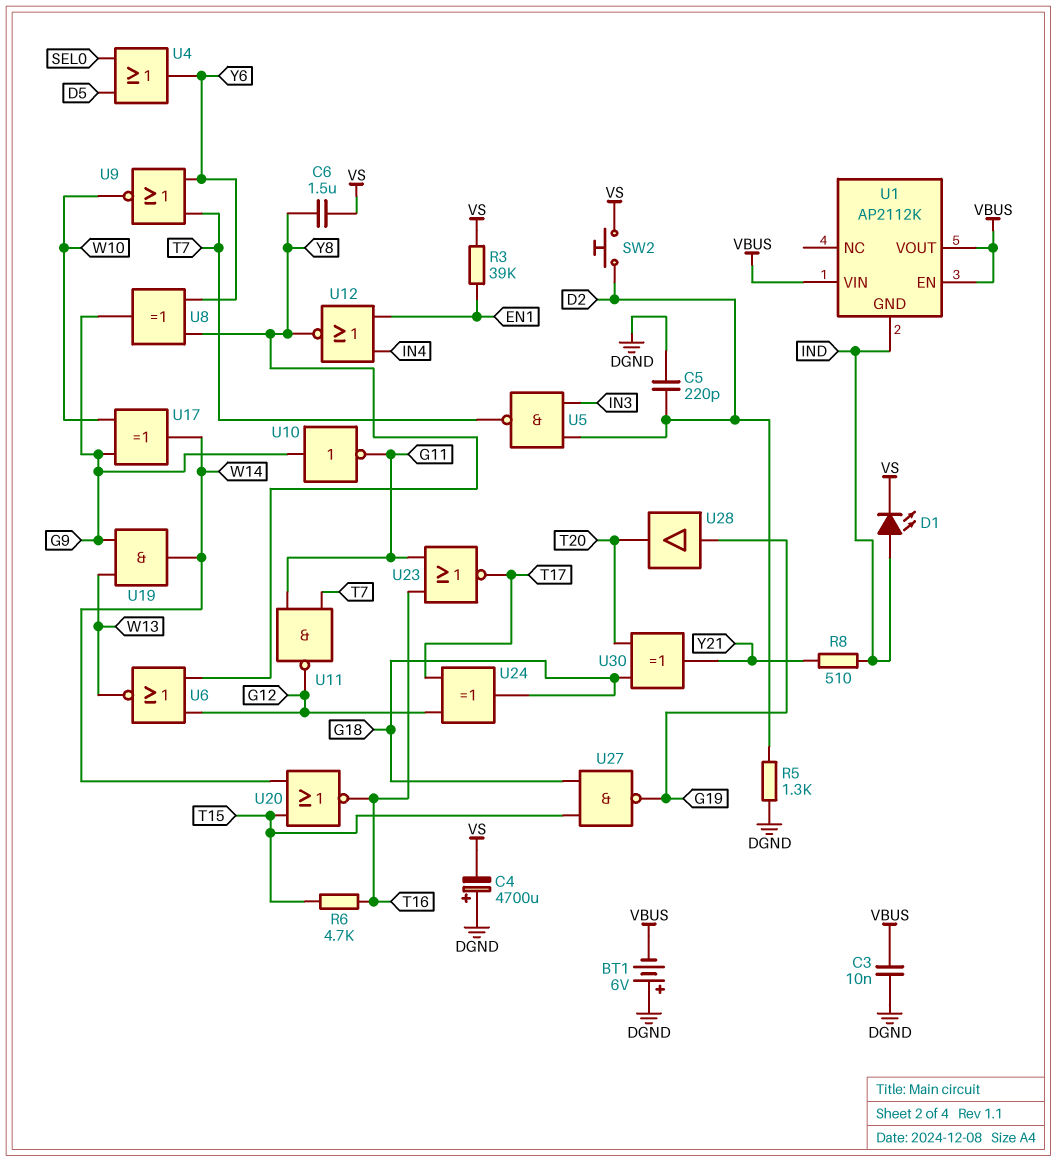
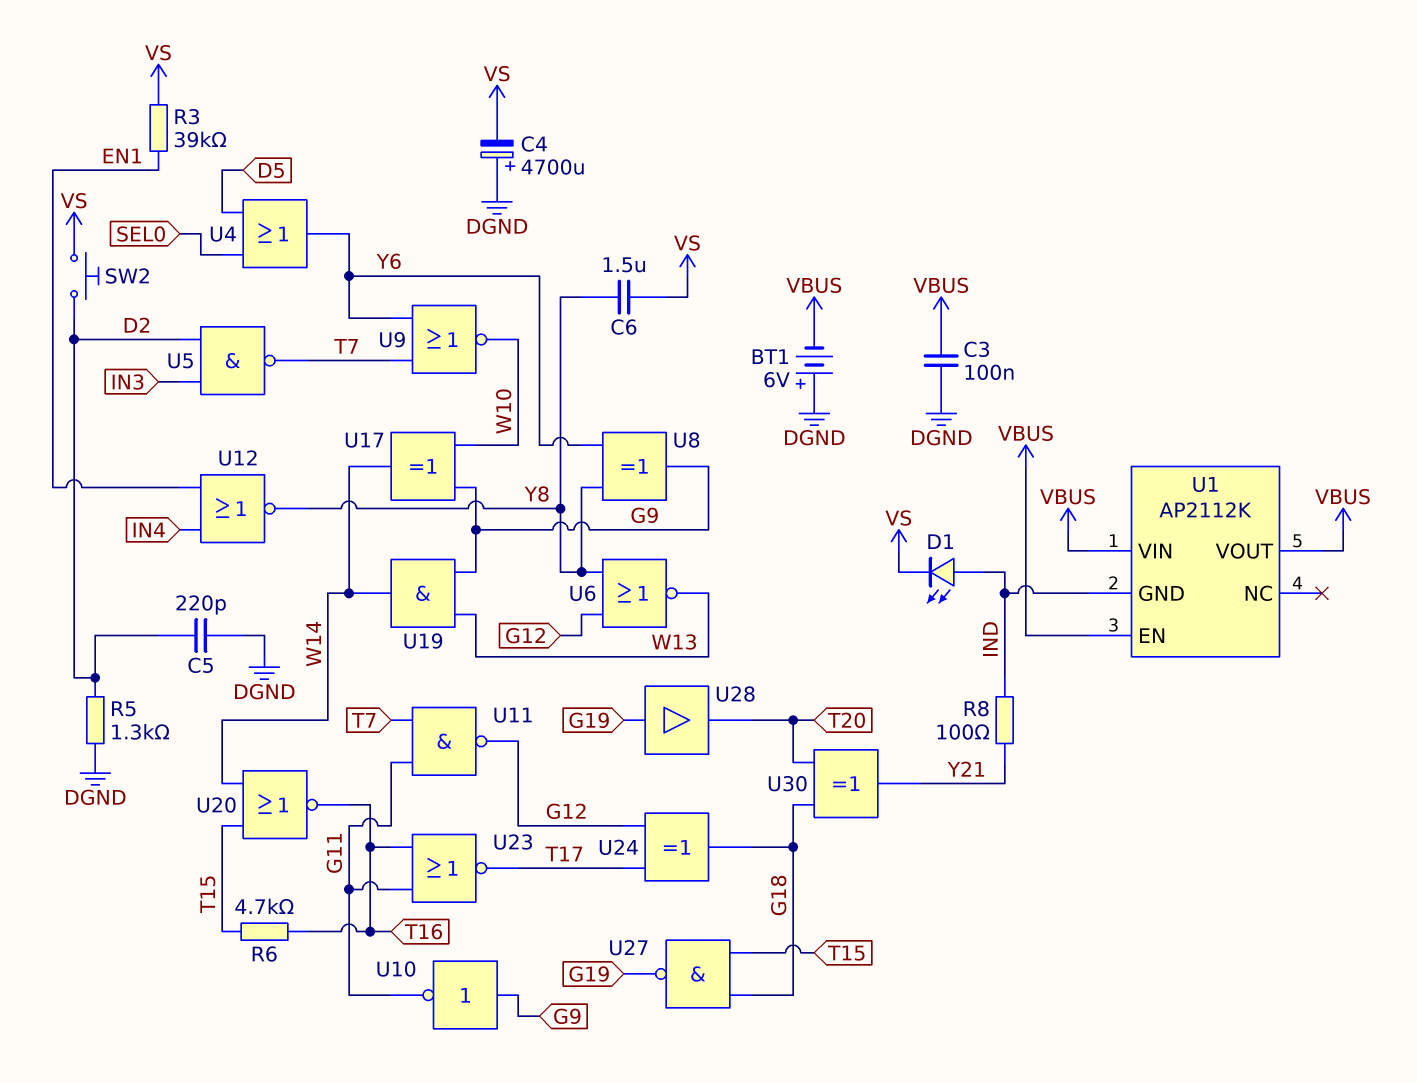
C3: 10nF (DGND, VBUS) -> 100nF (DGND, VBUS)
R8: 510 (IND, Y21) -> 100 (IND, Y21)

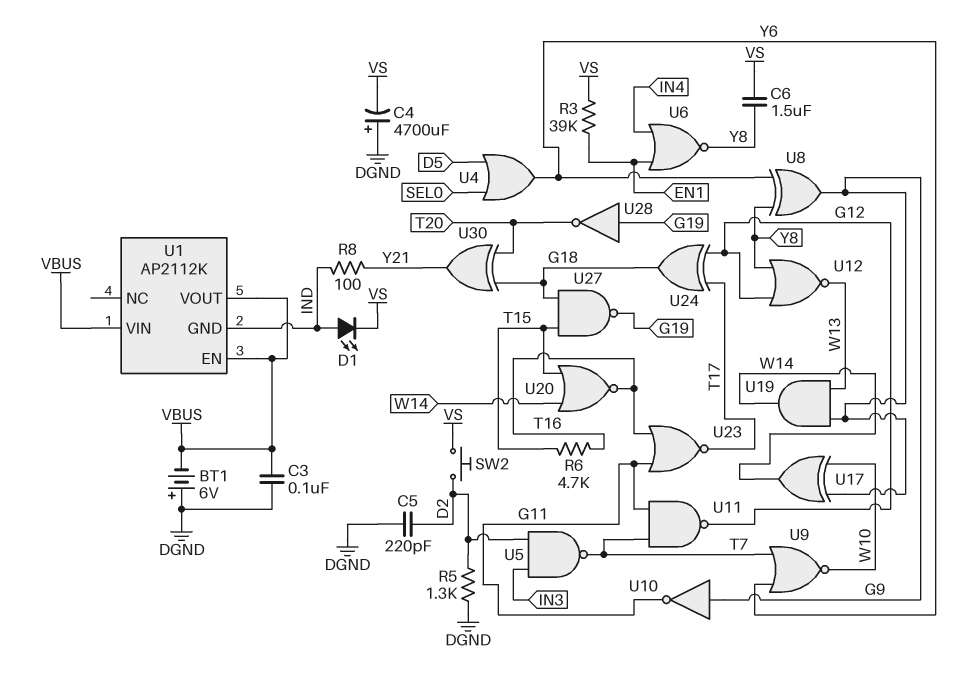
U6: NOR (in G12, in Y8, out W13) -> NOR (in EN1, in IN4, out Y8)
U12: NOR (in EN1, in IN4, out Y8) -> NOR (in G12, in Y8, out W13)
U28: buffer (in G19, out T20) -> NOT (in G19, out T20)

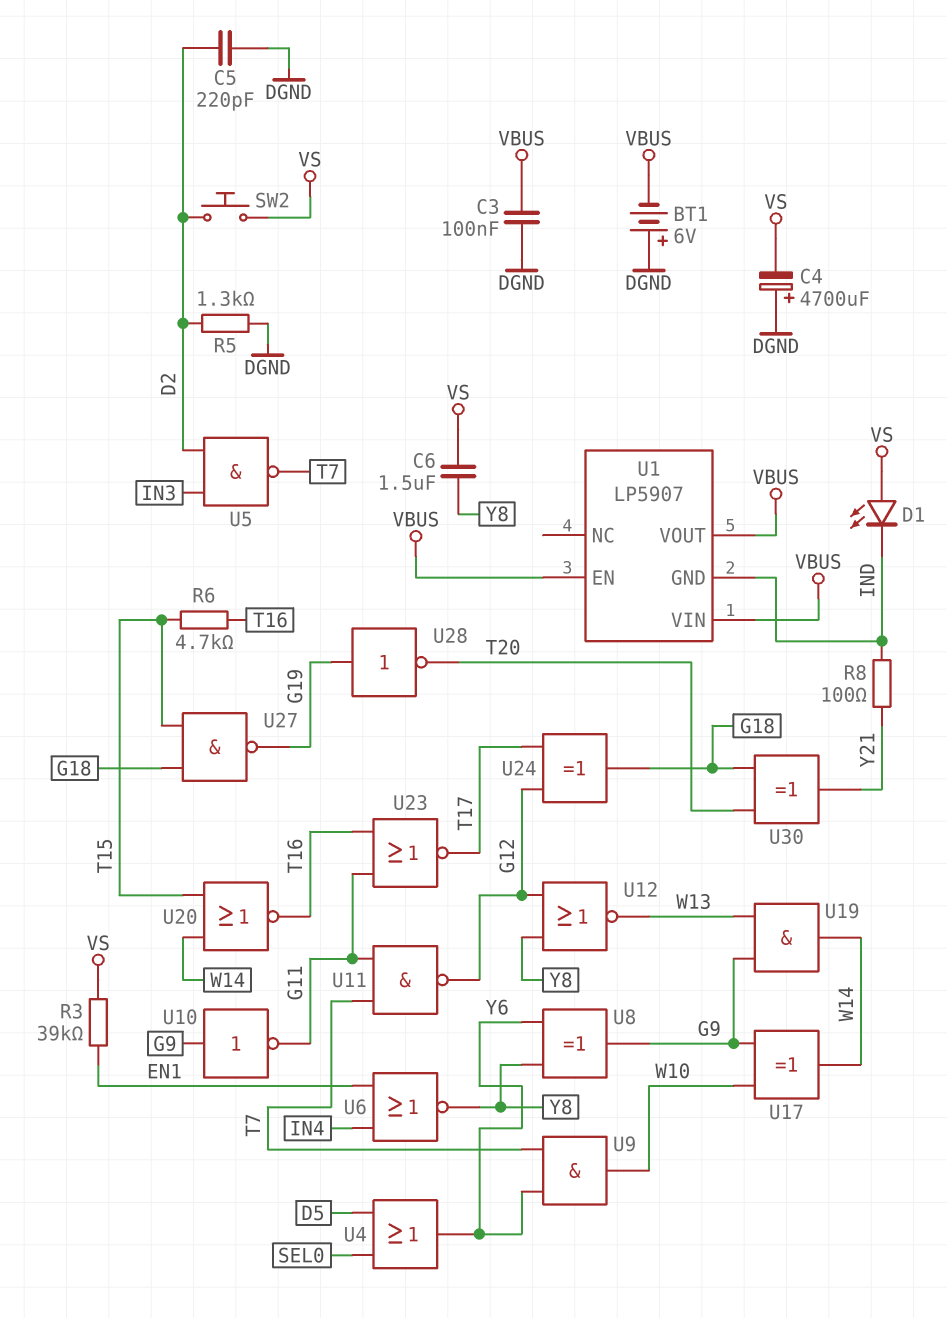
D1: LED (A IND, K VS) -> LED (A VS, K IND)
U1: AP2112K -> LP5907
U9: NOR (in T7, in Y6, out W10) -> AND (in T7, in Y6, out W10)

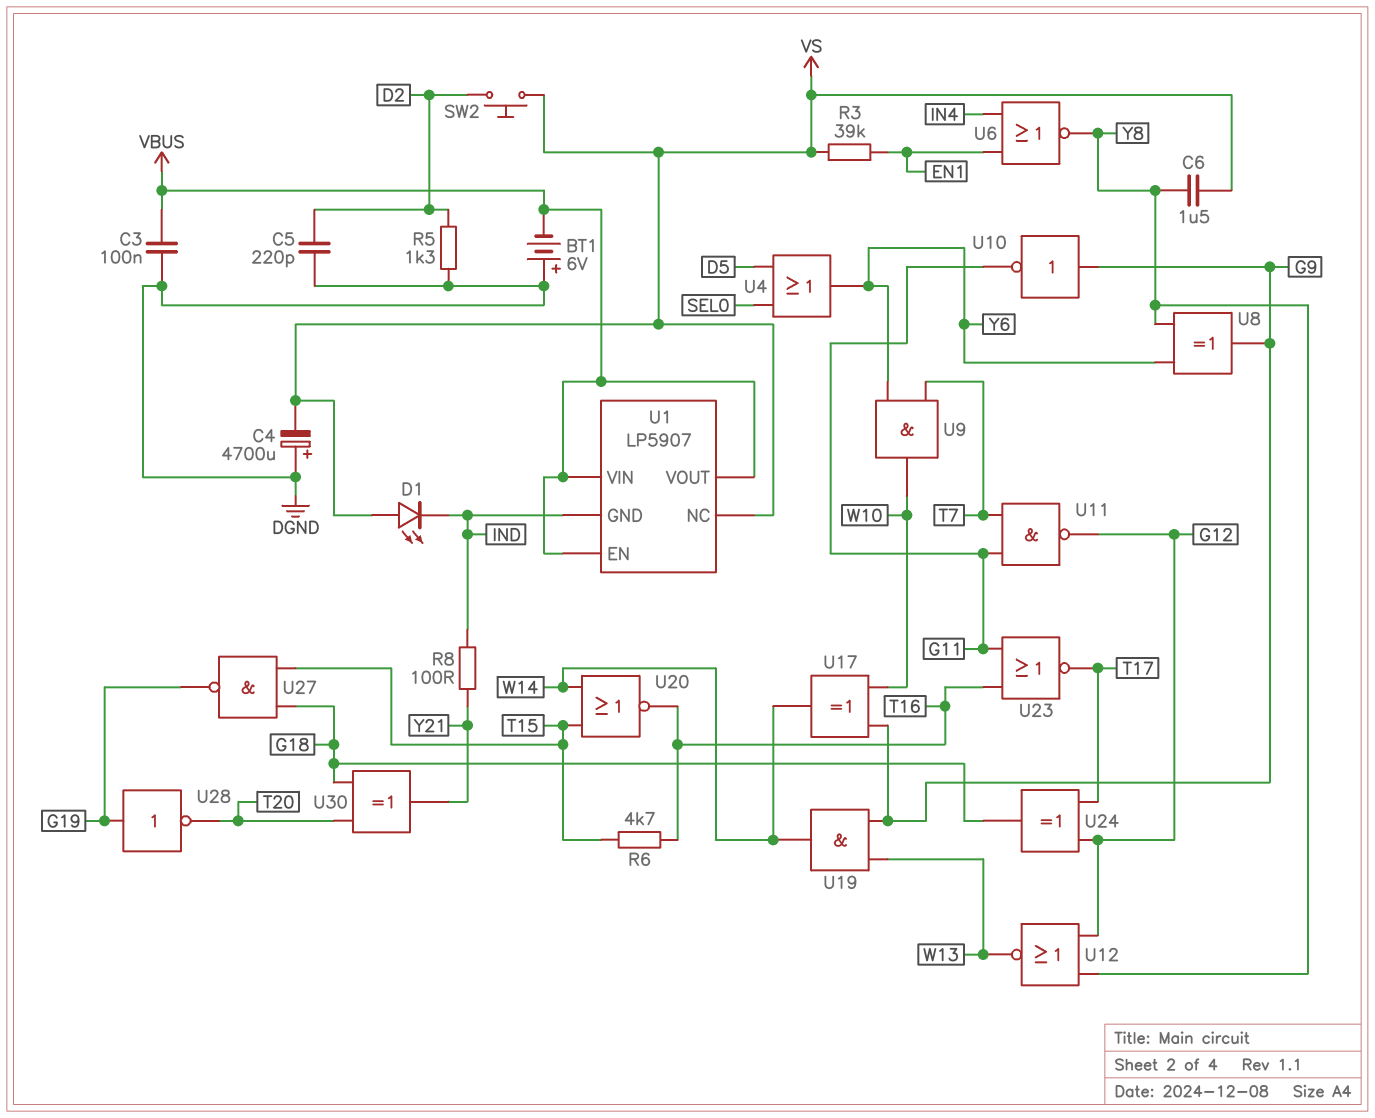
U1 pin NC: none -> VS
U5: NAND (in D2, in IN3, out T7) -> none

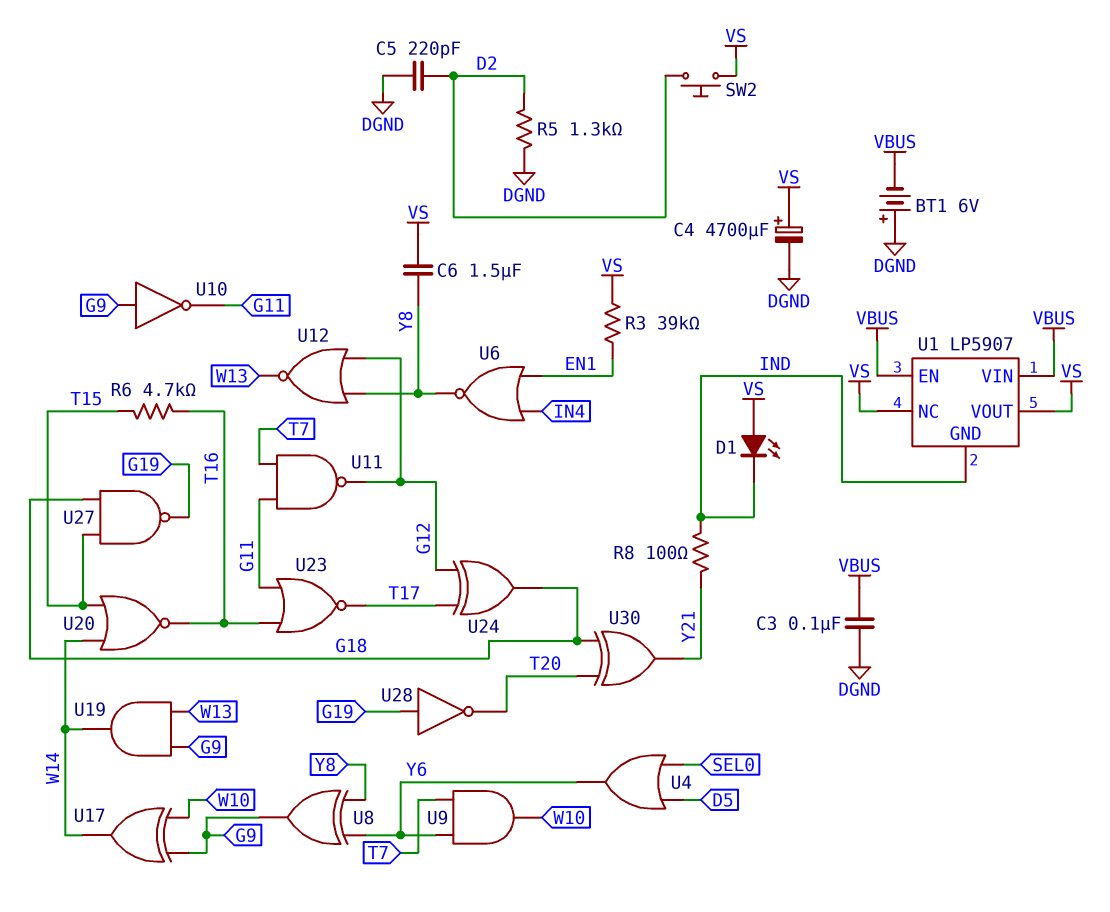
C4: 4700uF (plus DGND, minus VS) -> 4700uF (plus VS, minus DGND)
U1 pin VOUT: VBUS -> VS

